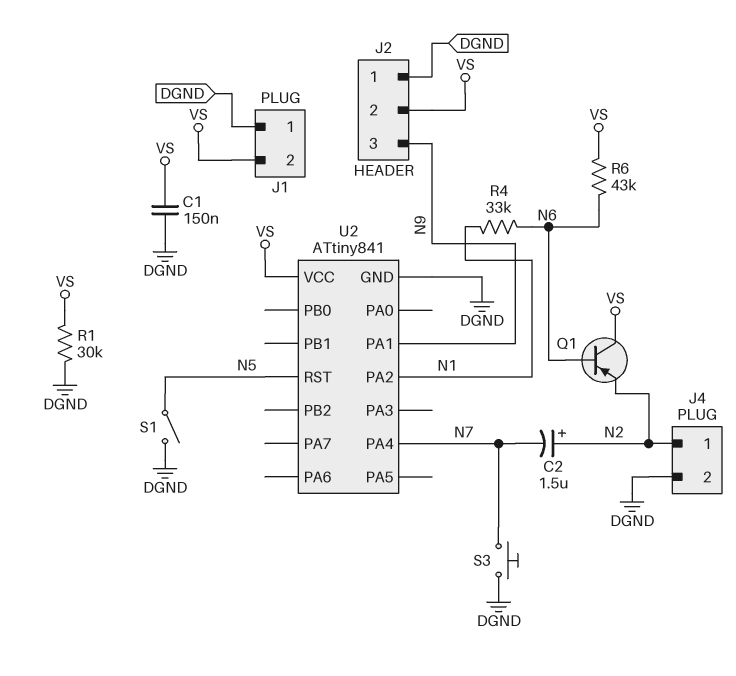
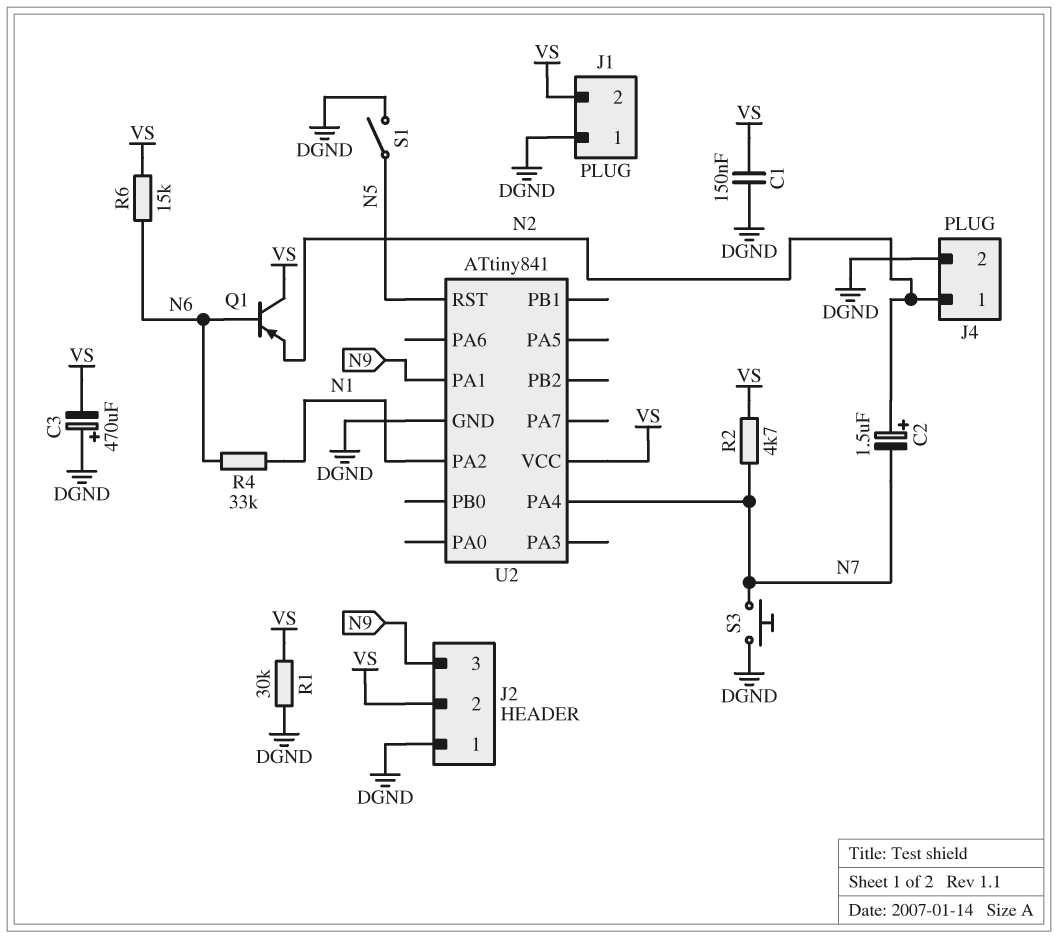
C3: none -> 470uF (plus DGND, minus VS)
R2: none -> 4.7k (N7, VS)
R6: 43k (N6, VS) -> 15k (N6, VS)

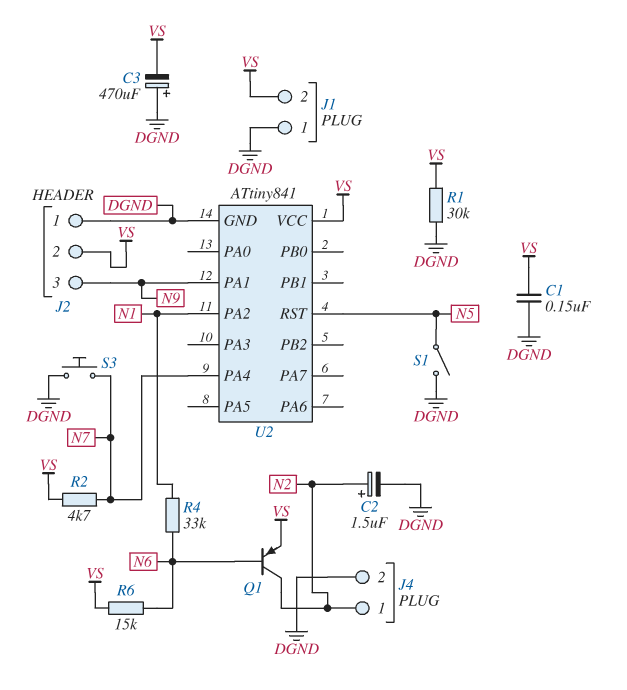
C2: 1.5uF (plus N2, minus N7) -> 1.5uF (plus N2, minus DGND)
Q1: PNP (B N6, C VS, E N2) -> PNP (B N6, C N2, E VS)

